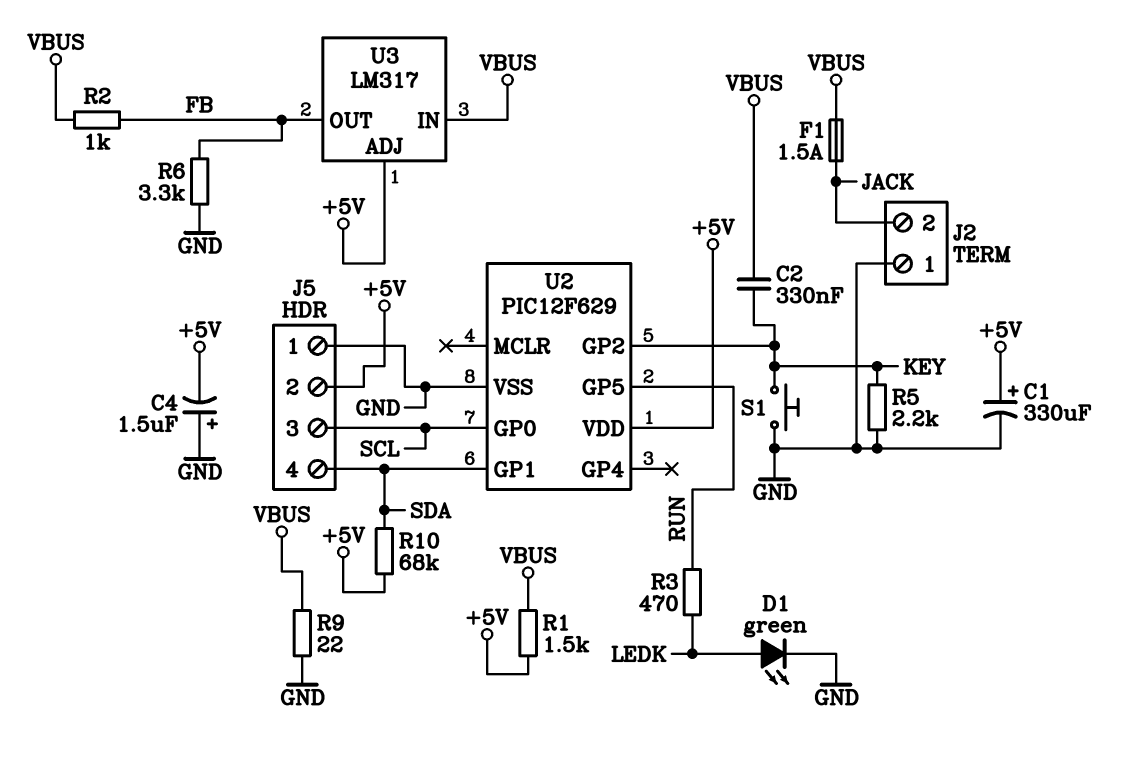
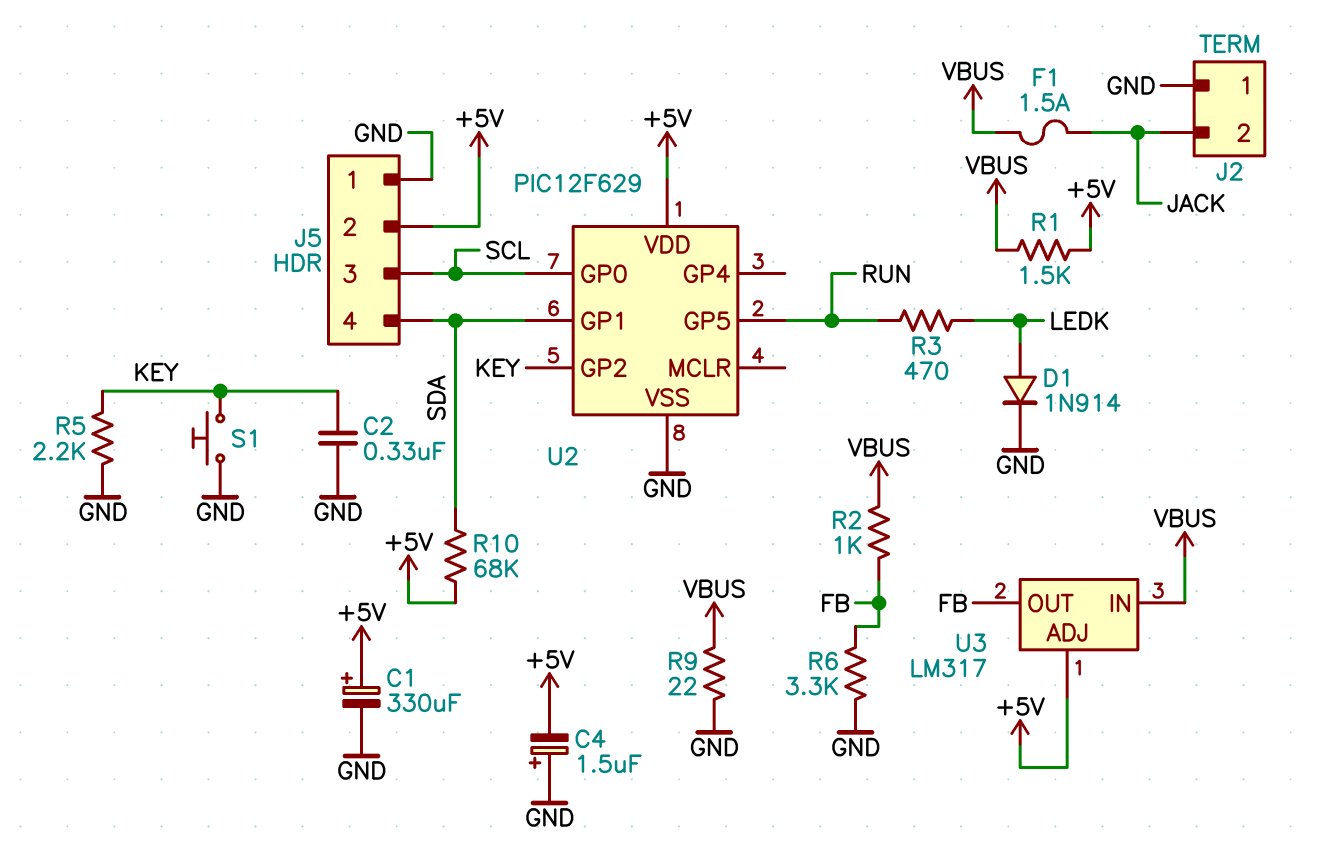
C2: 330nF (KEY, VBUS) -> 330nF (GND, KEY)
D1: LED green (A LEDK, K GND) -> diode 1N914 (A LEDK, K GND)

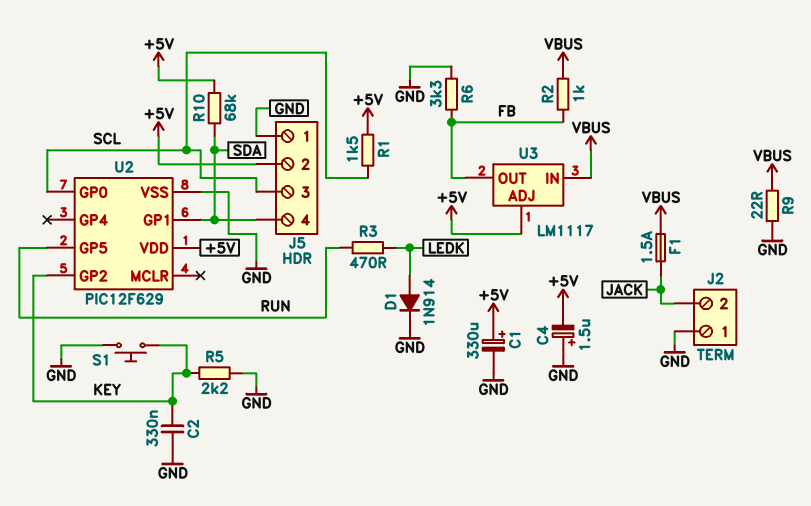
R1: 1.5k (+5V, VBUS) -> 1.5k (+5V, SCL)
U3: LM317 -> LM1117

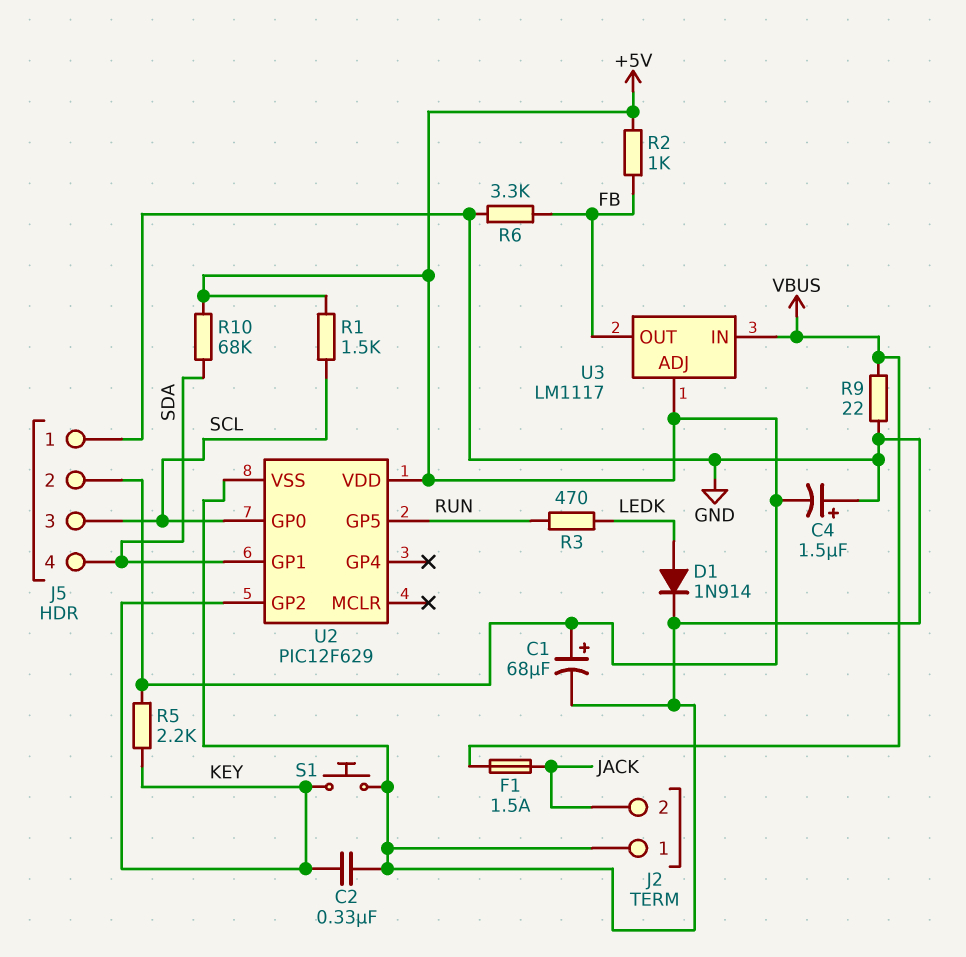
C1: 330uF (plus +5V, minus GND) -> 68uF (plus +5V, minus GND)
R2: 1k (FB, VBUS) -> 1k (+5V, FB)
R5: 2.2k (GND, KEY) -> 2.2k (+5V, KEY)

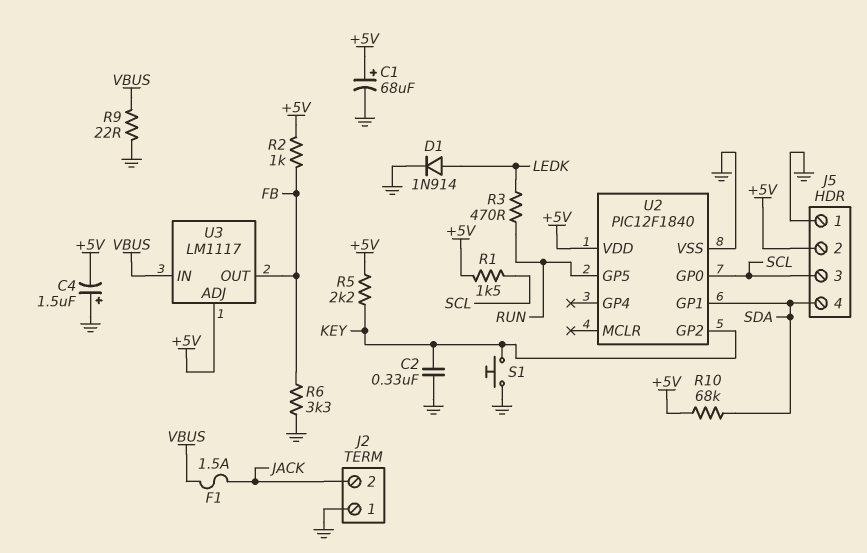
U2: PIC12F629 -> PIC12F1840

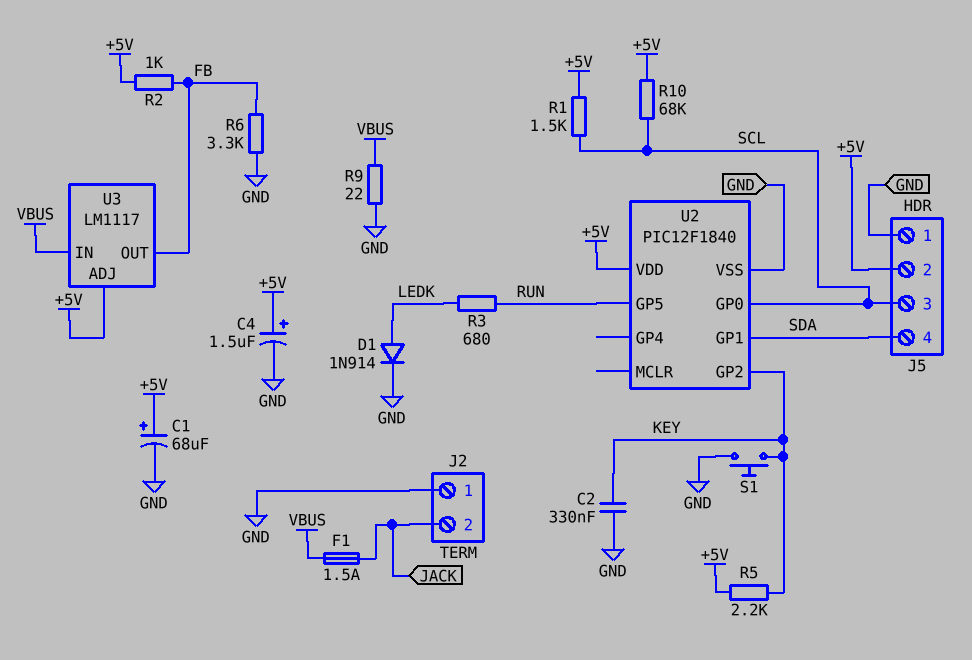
C4: 1.5uF (plus GND, minus +5V) -> 1.5uF (plus +5V, minus GND)
R3: 470 (LEDK, RUN) -> 680 (LEDK, RUN)
R10: 68k (+5V, SDA) -> 68k (+5V, SCL)

